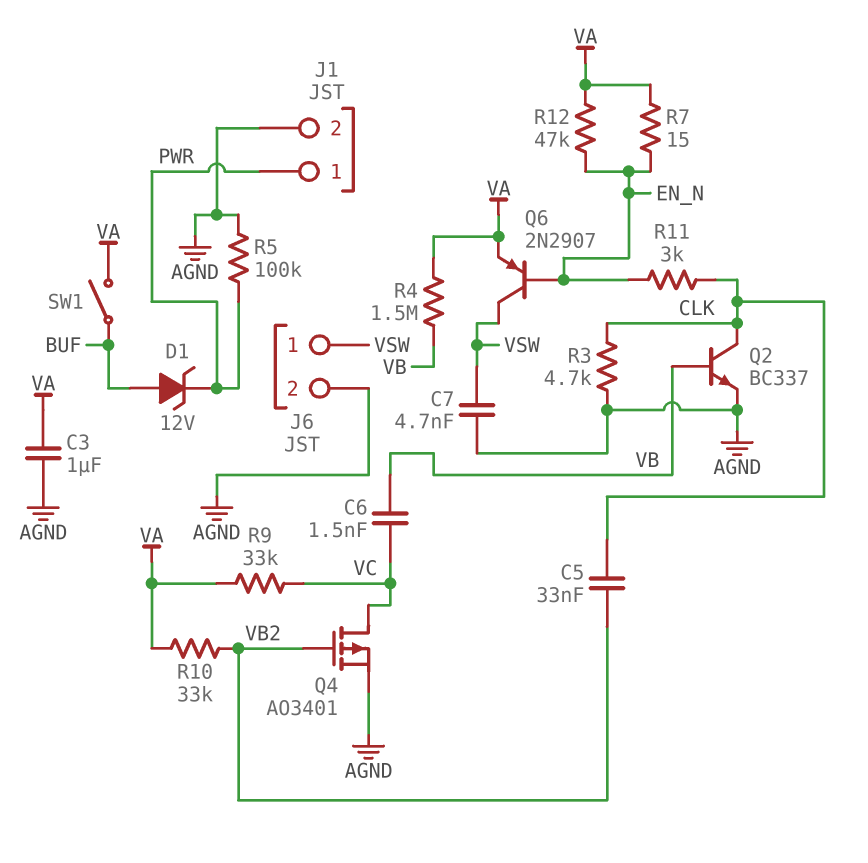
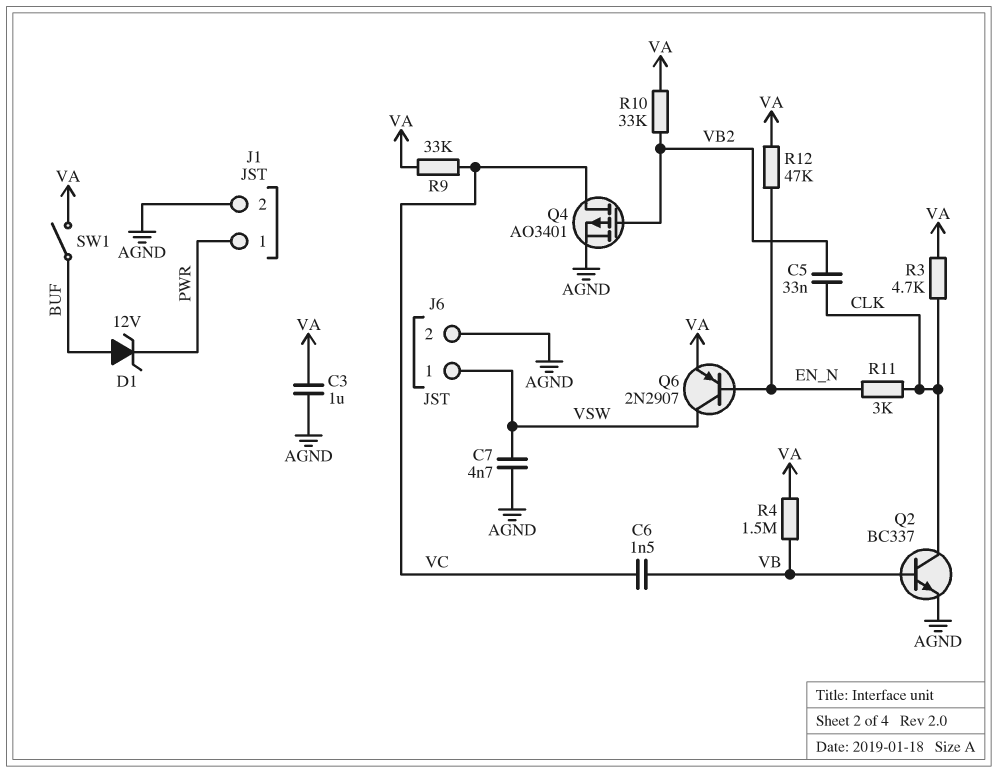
R3: 4.7k (AGND, CLK) -> 4.7k (CLK, VA)
R5: 100k (AGND, PWR) -> none
R7: 15 (EN_N, VA) -> none

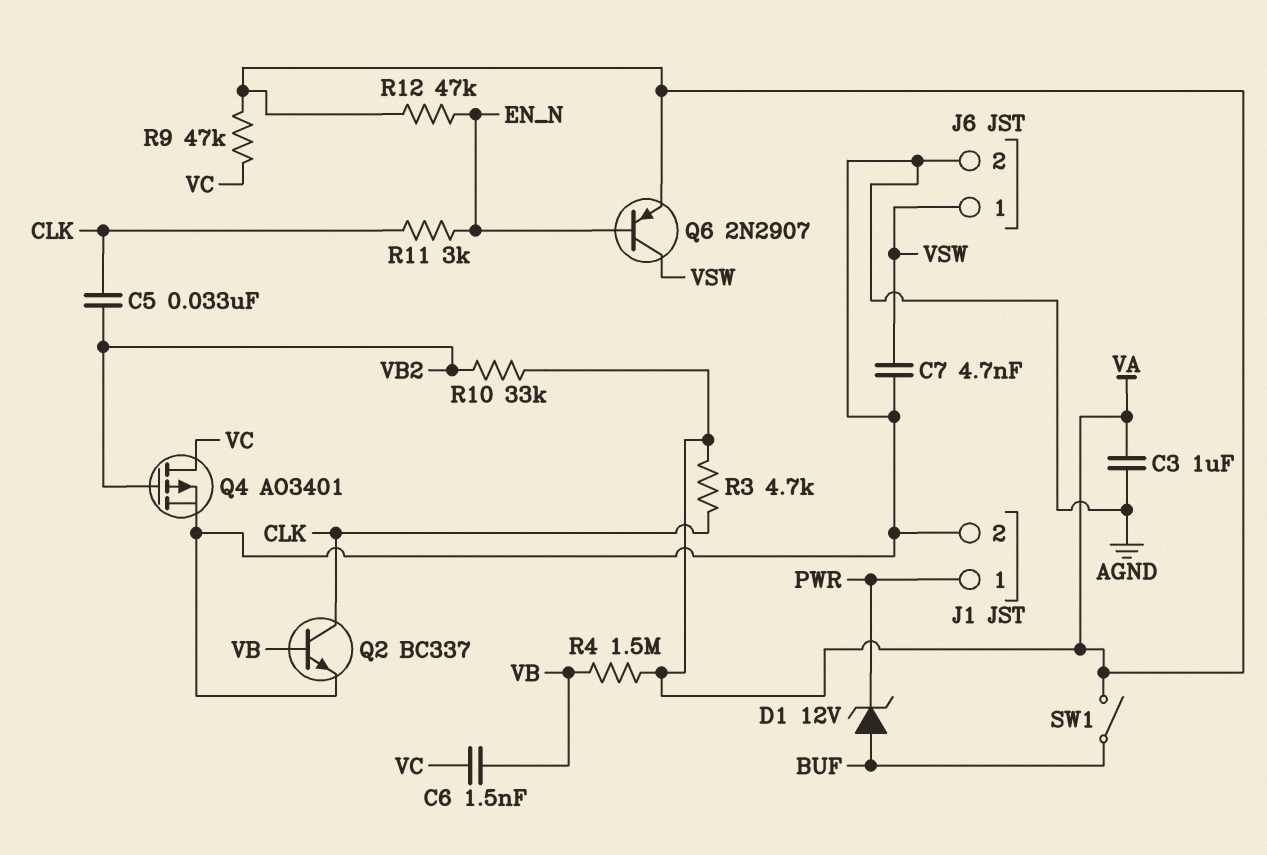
R9: 33k (VA, VC) -> 47k (VA, VC)

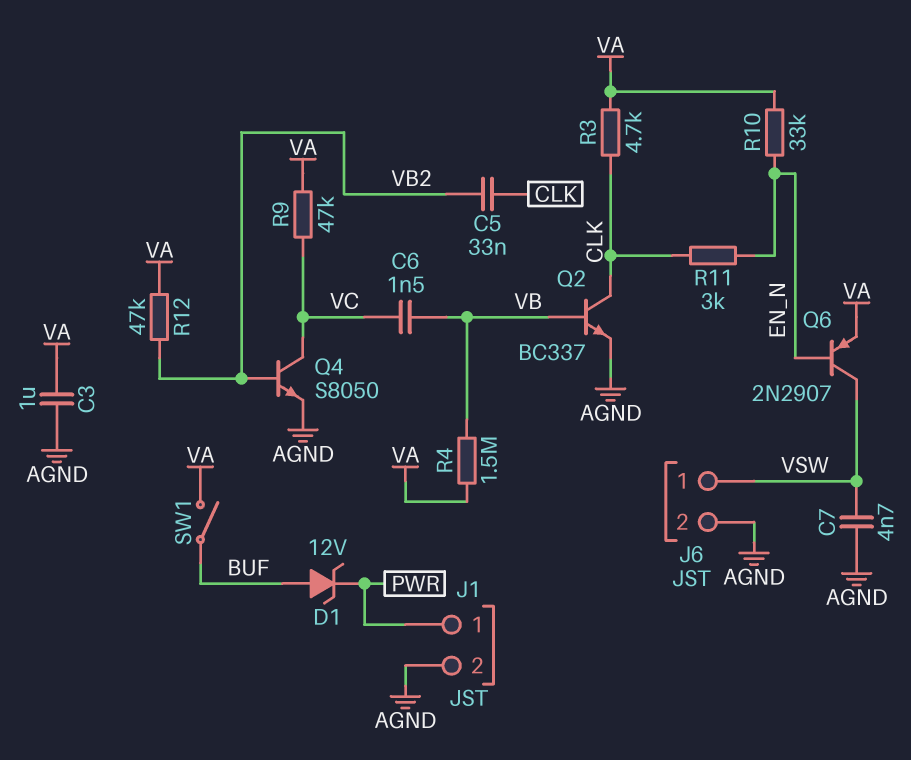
Q4: PMOS AO3401 (G VB2, D VC, S AGND) -> NPN S8050 (B VB2, C VC, E AGND)
R10: 33k (VA, VB2) -> 33k (EN_N, VA)
R12: 47k (EN_N, VA) -> 47k (VA, VB2)

